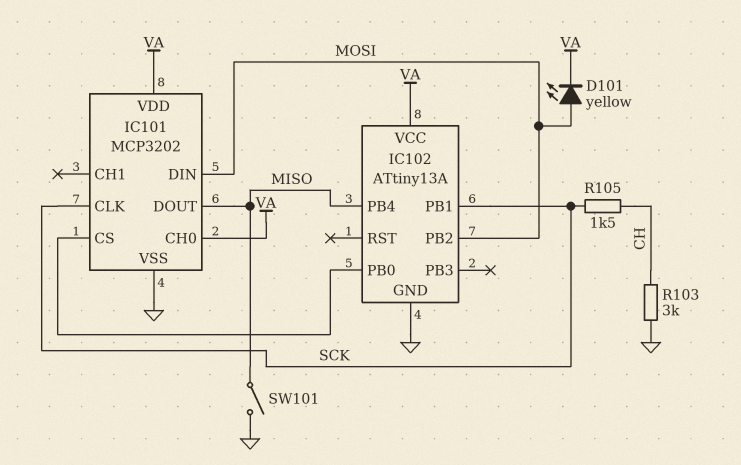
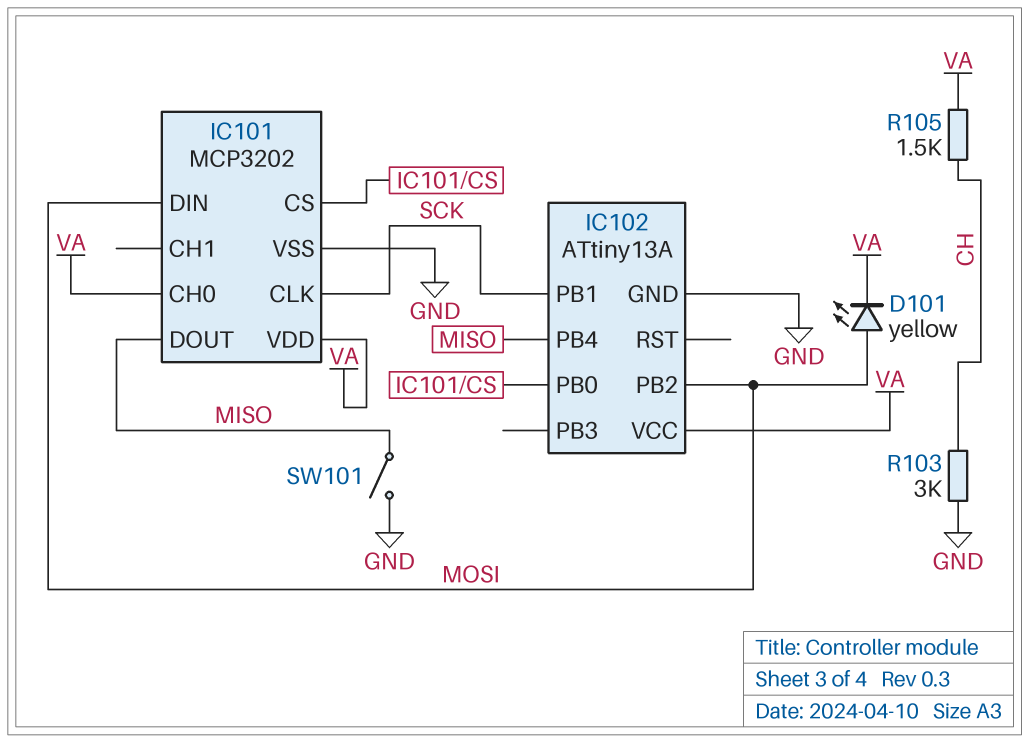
R105: 1.5k (CH, SCK) -> 1.5k (CH, VA)

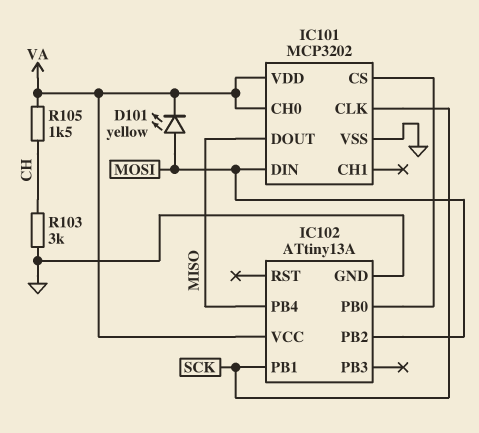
SW101: switch (GND, MISO) -> none

